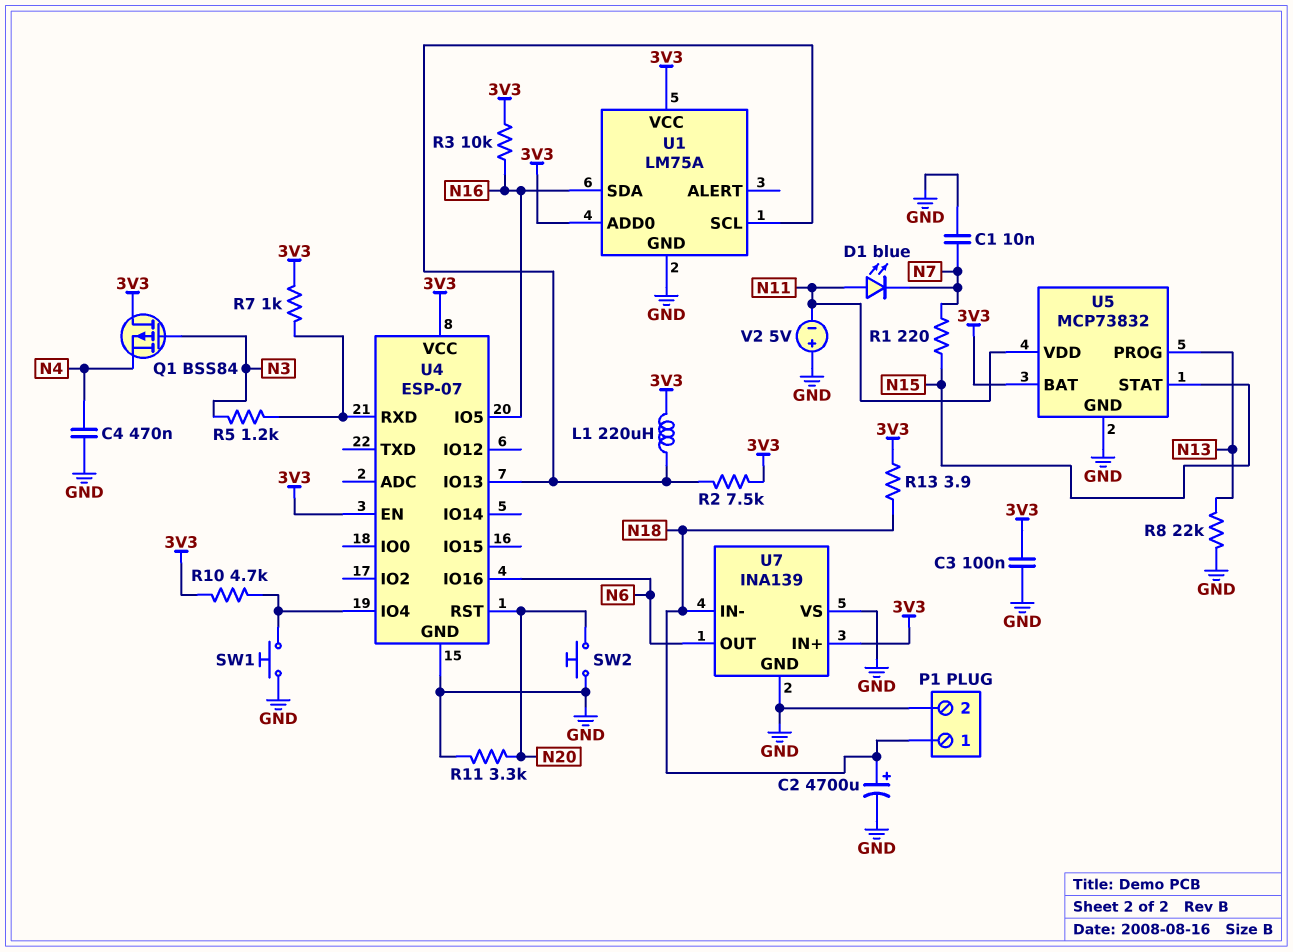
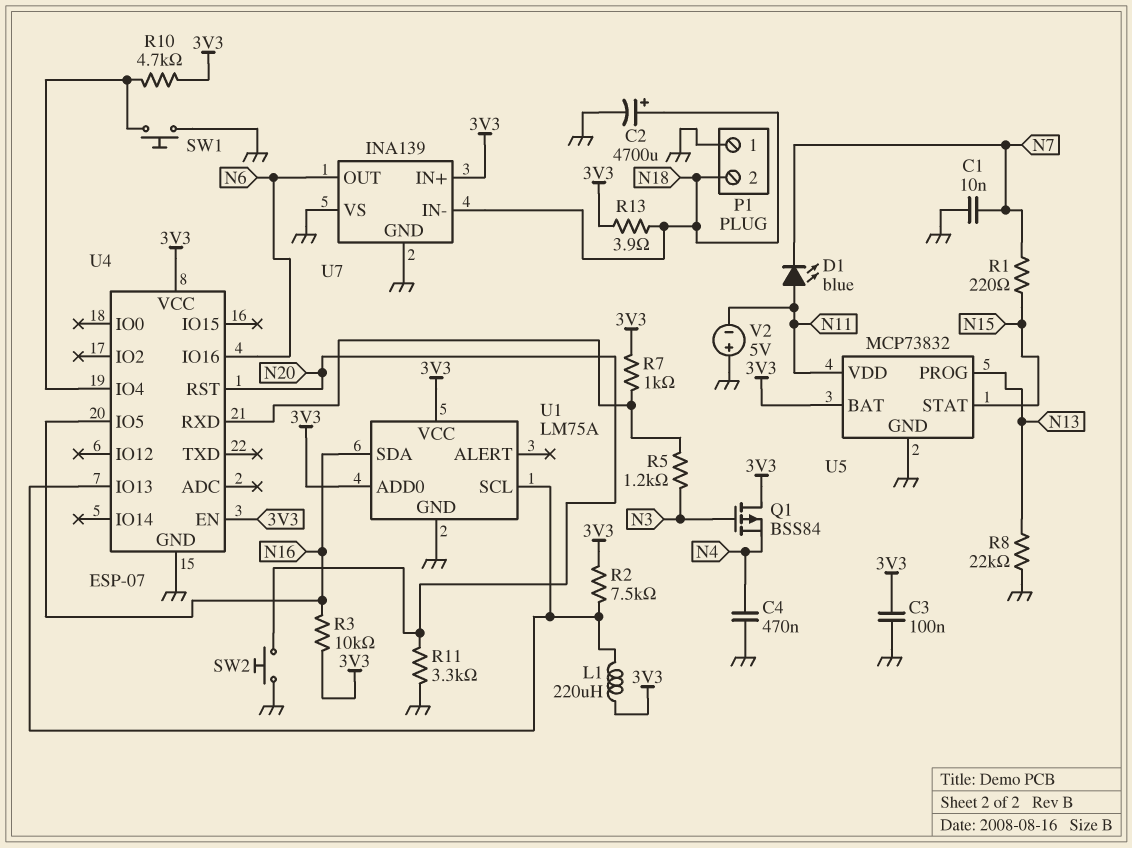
P1 pin 1: N18 -> GND
P1 pin 2: GND -> N18

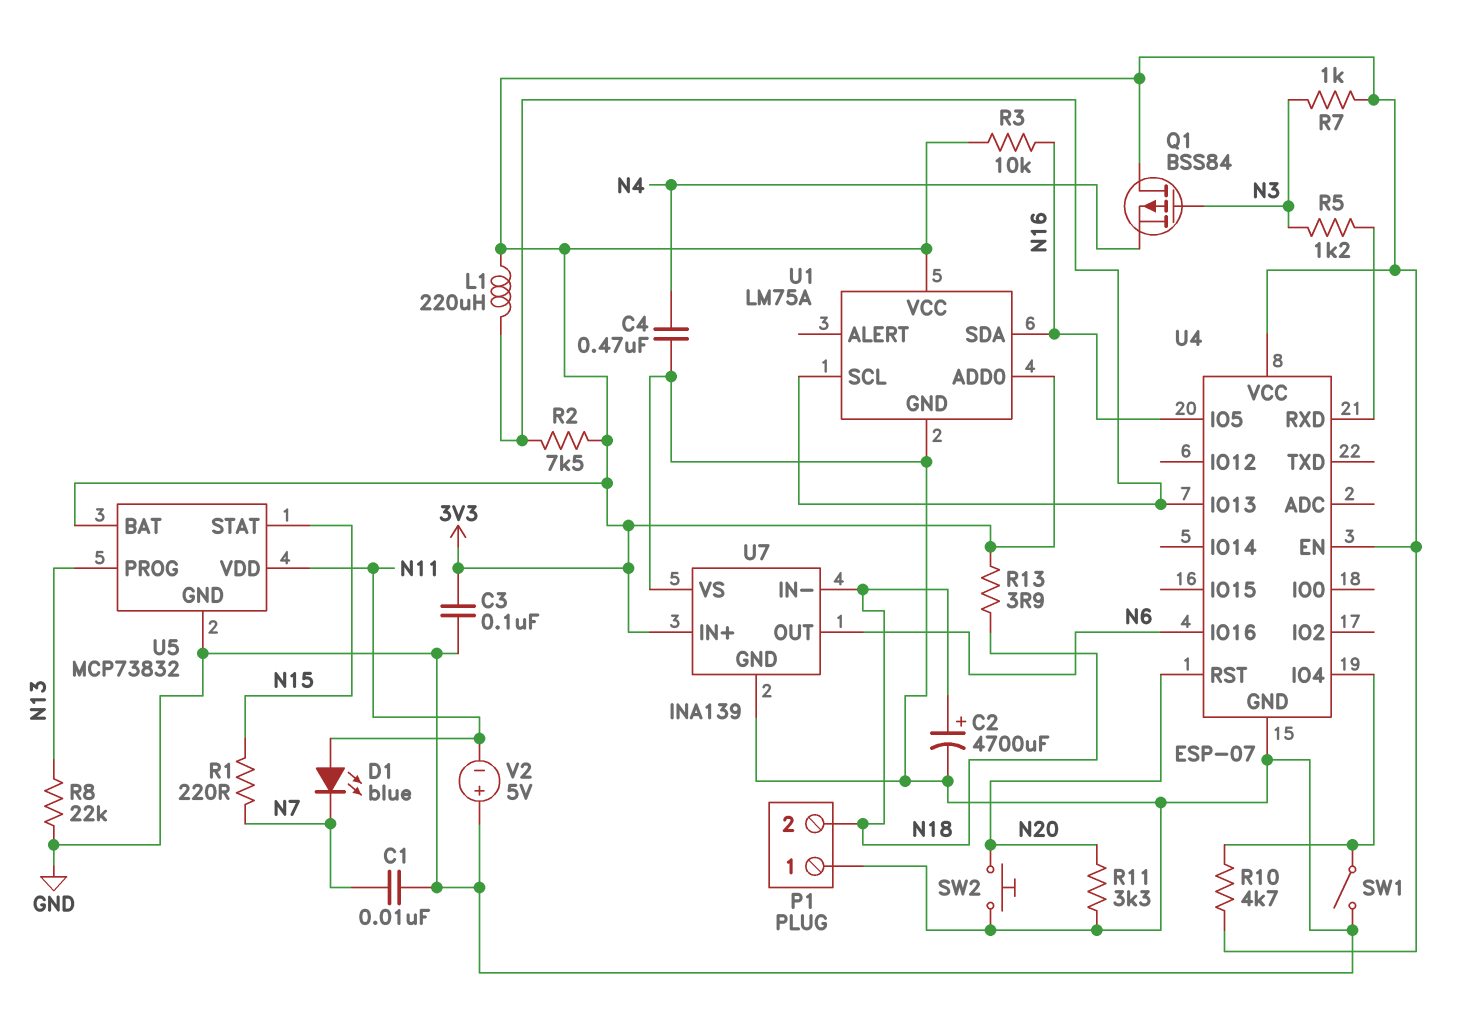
R7: 1k (3V3, U4/RXD) -> 1k (3V3, N3)
SW1: button (GND, U4/IO4) -> switch (GND, U4/IO4)

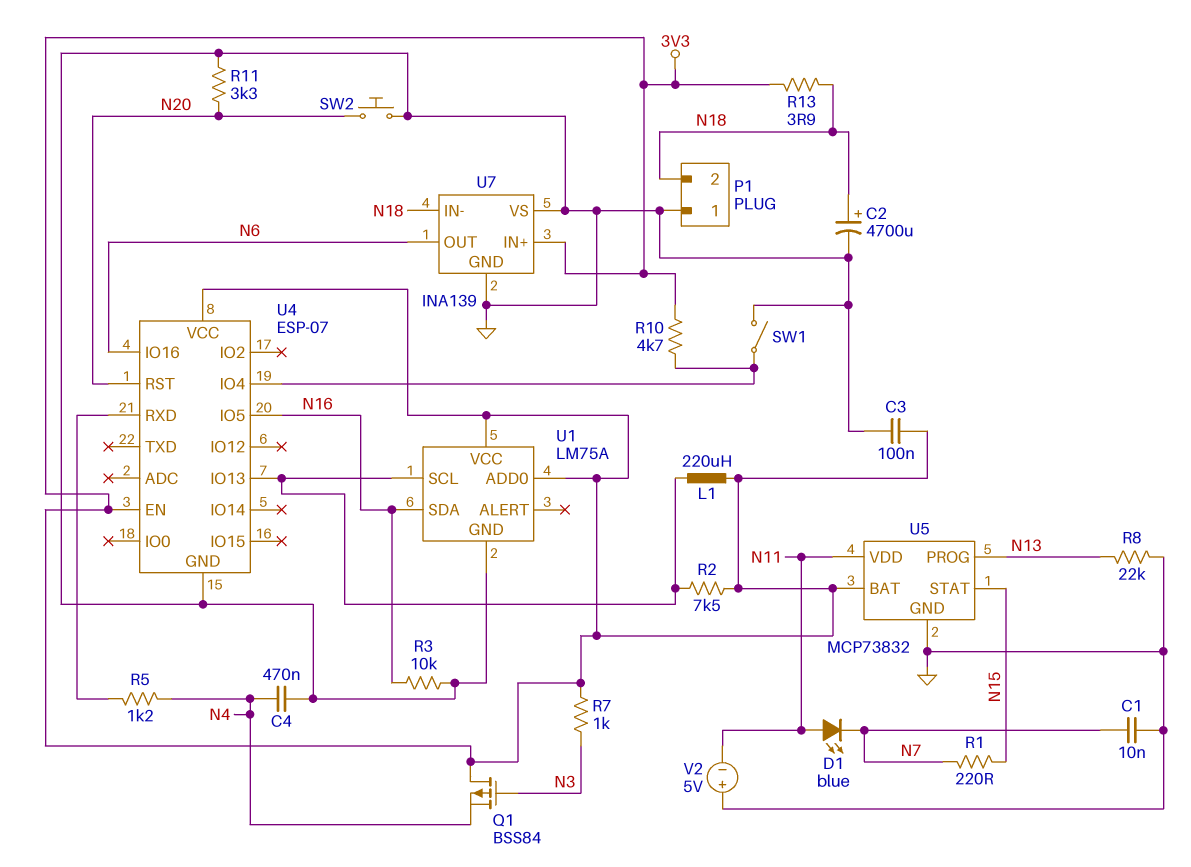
R3: 10k (3V3, N16) -> 10k (GND, N16)
R5: 1.2k (N3, U4/RXD) -> 1.2k (N4, U4/RXD)

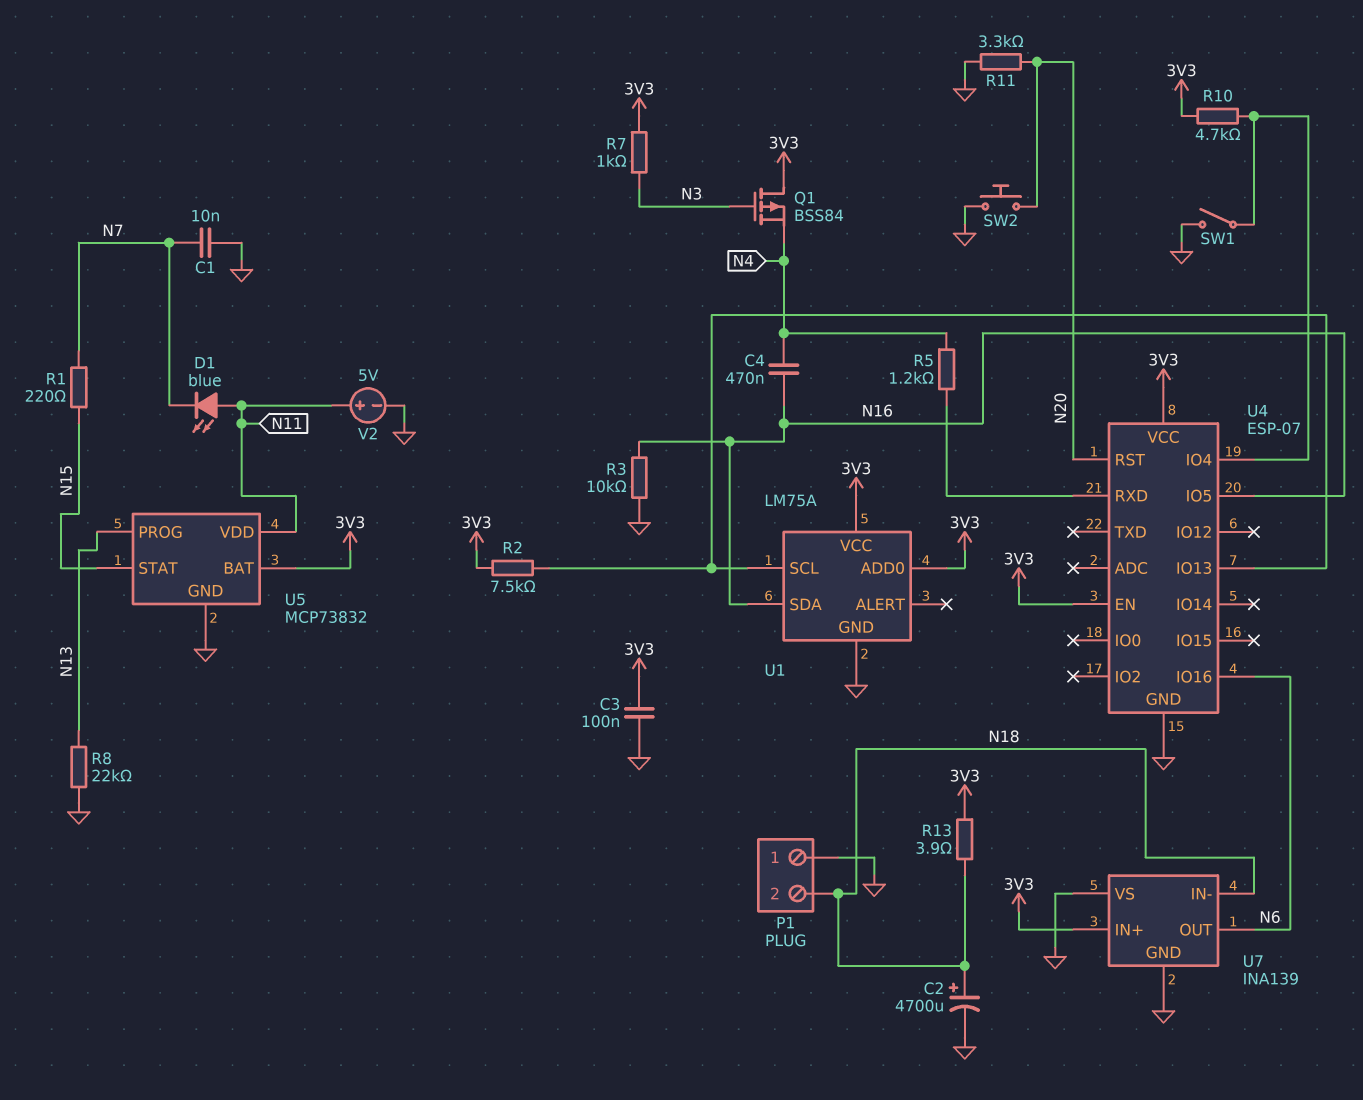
C4: 470nF (GND, N4) -> 470nF (N4, N16)
L1: 220uH (3V3, U1/SCL) -> none
V2: 5V (plus GND, minus N11) -> 5V (plus N11, minus GND)

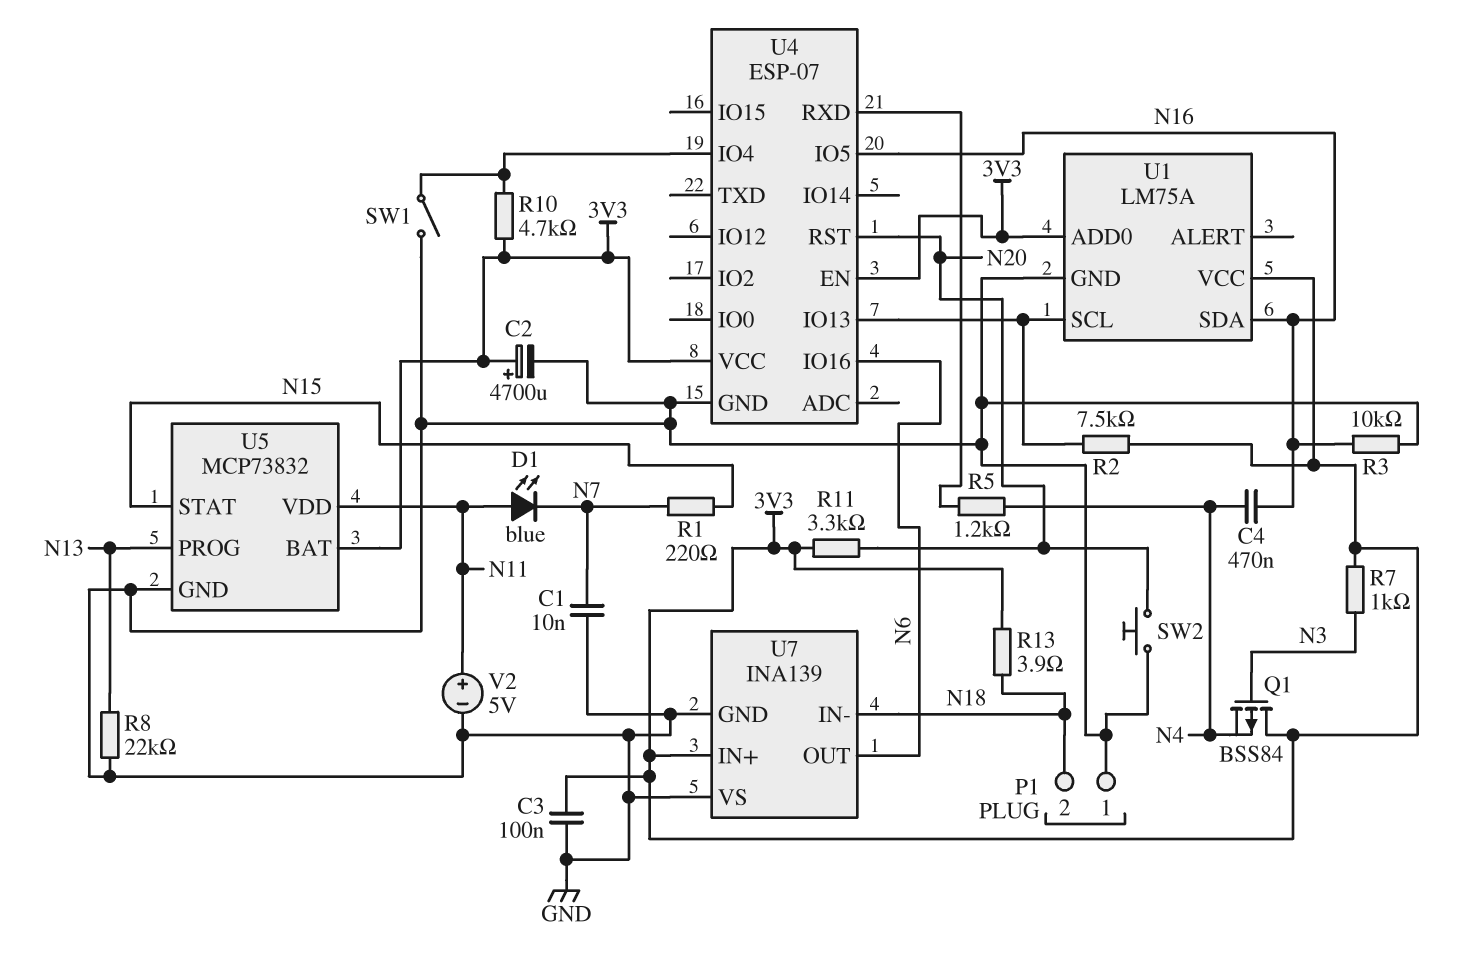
C2: 4700uF (plus N18, minus GND) -> 4700uF (plus 3V3, minus GND)
R11: 3.3k (GND, N20) -> 3.3k (3V3, N20)

